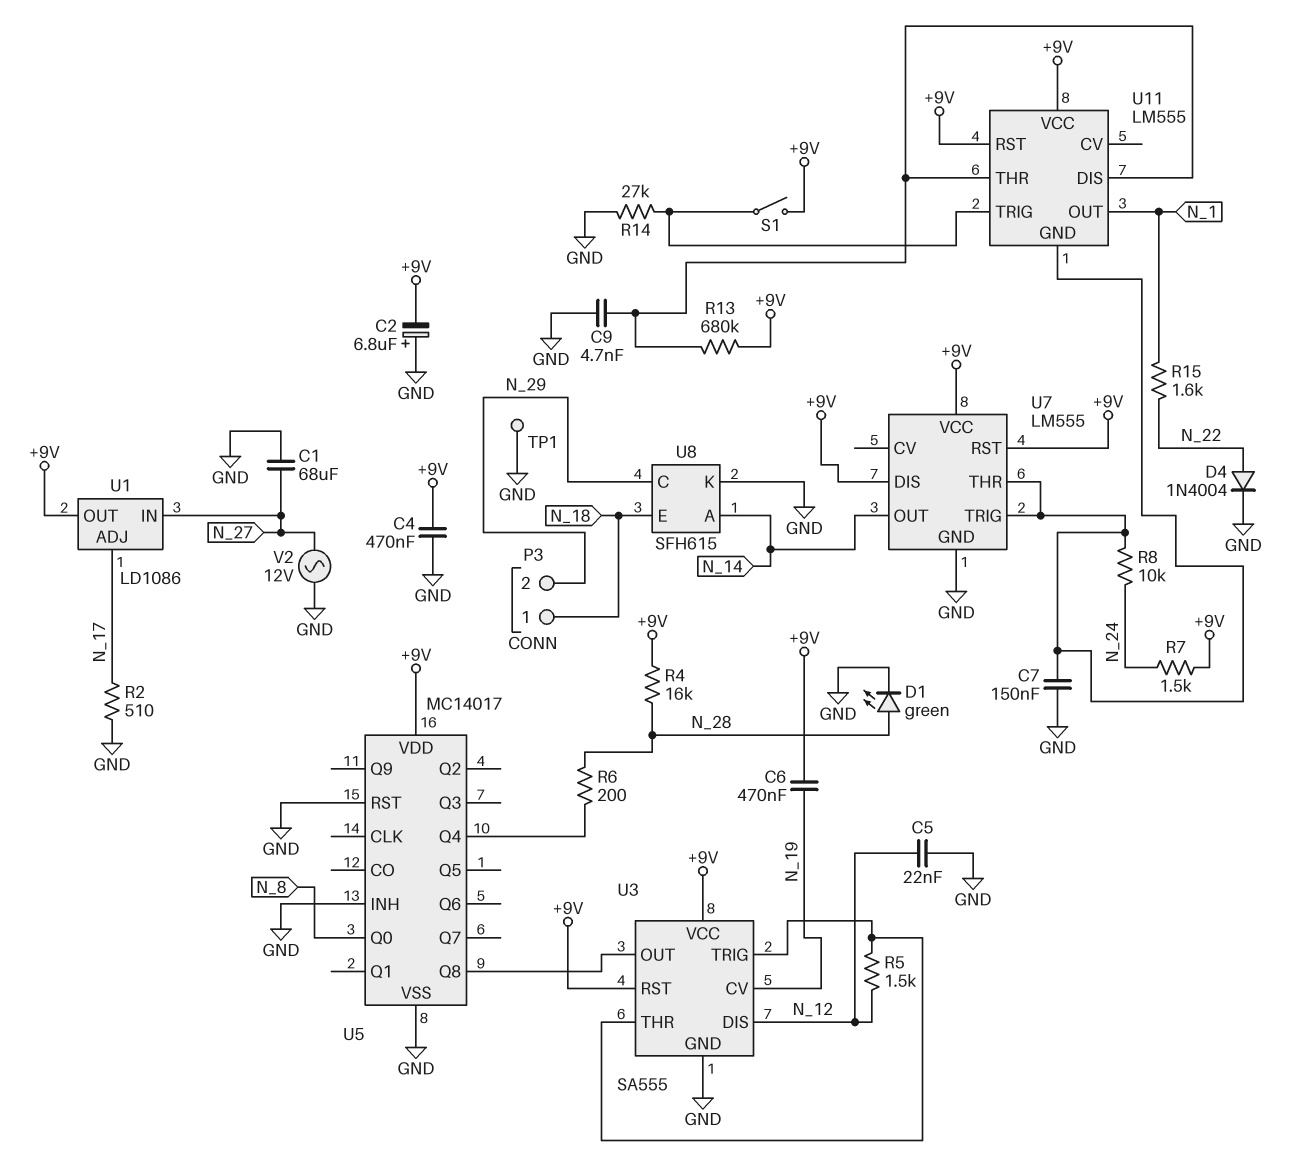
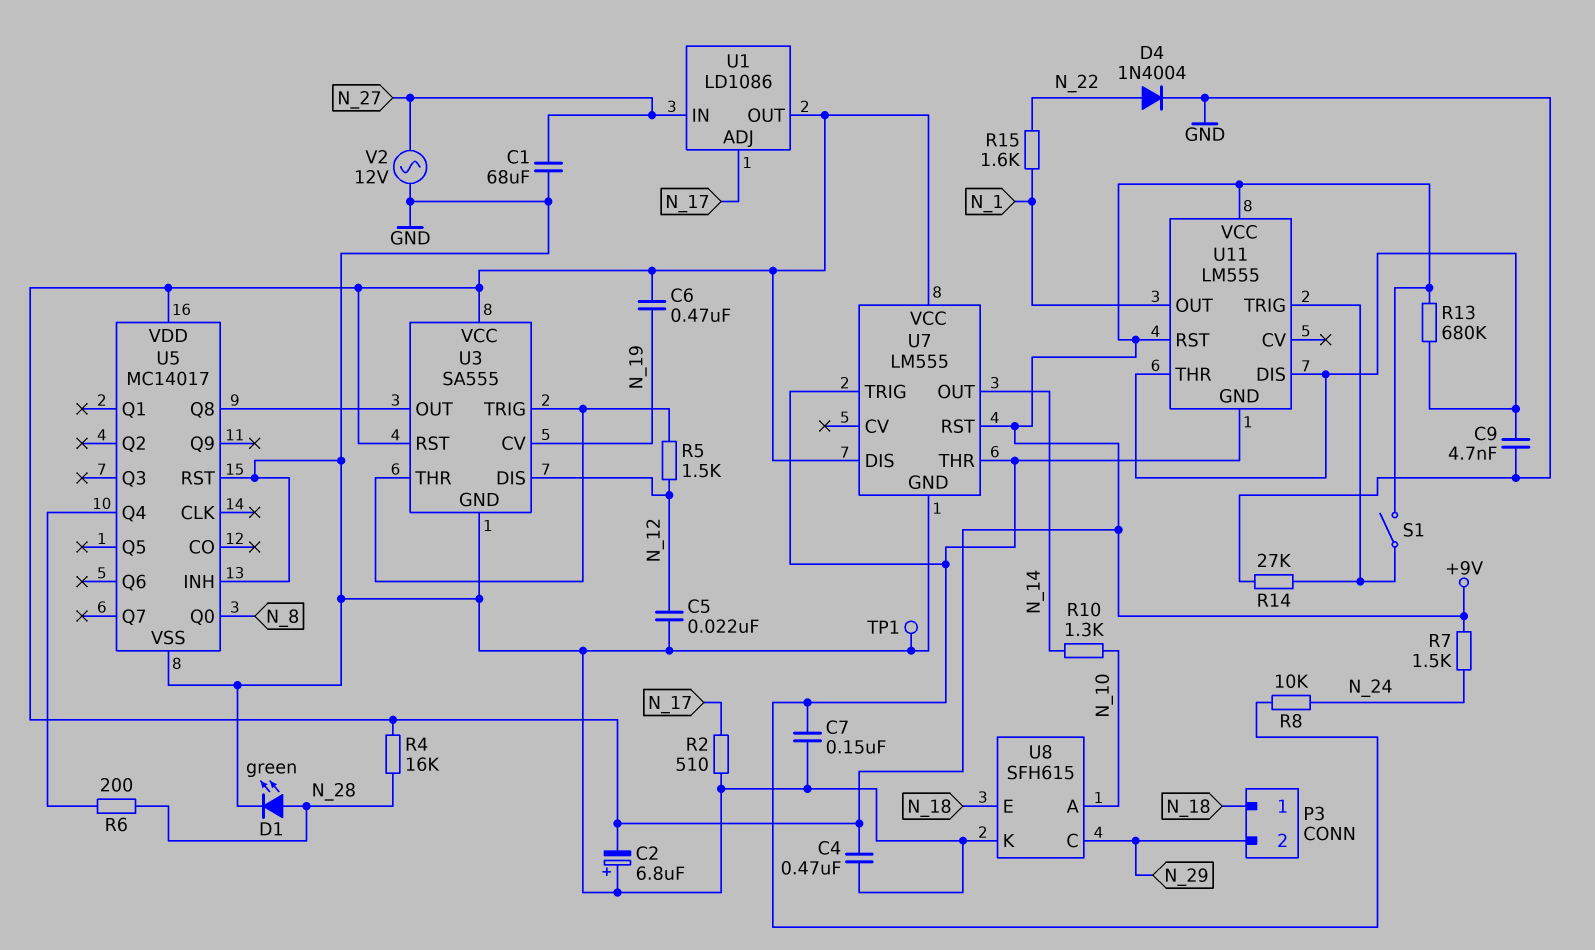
R10: none -> 1.3k (N_10, N_14)
U8 pin A: N_14 -> N_10

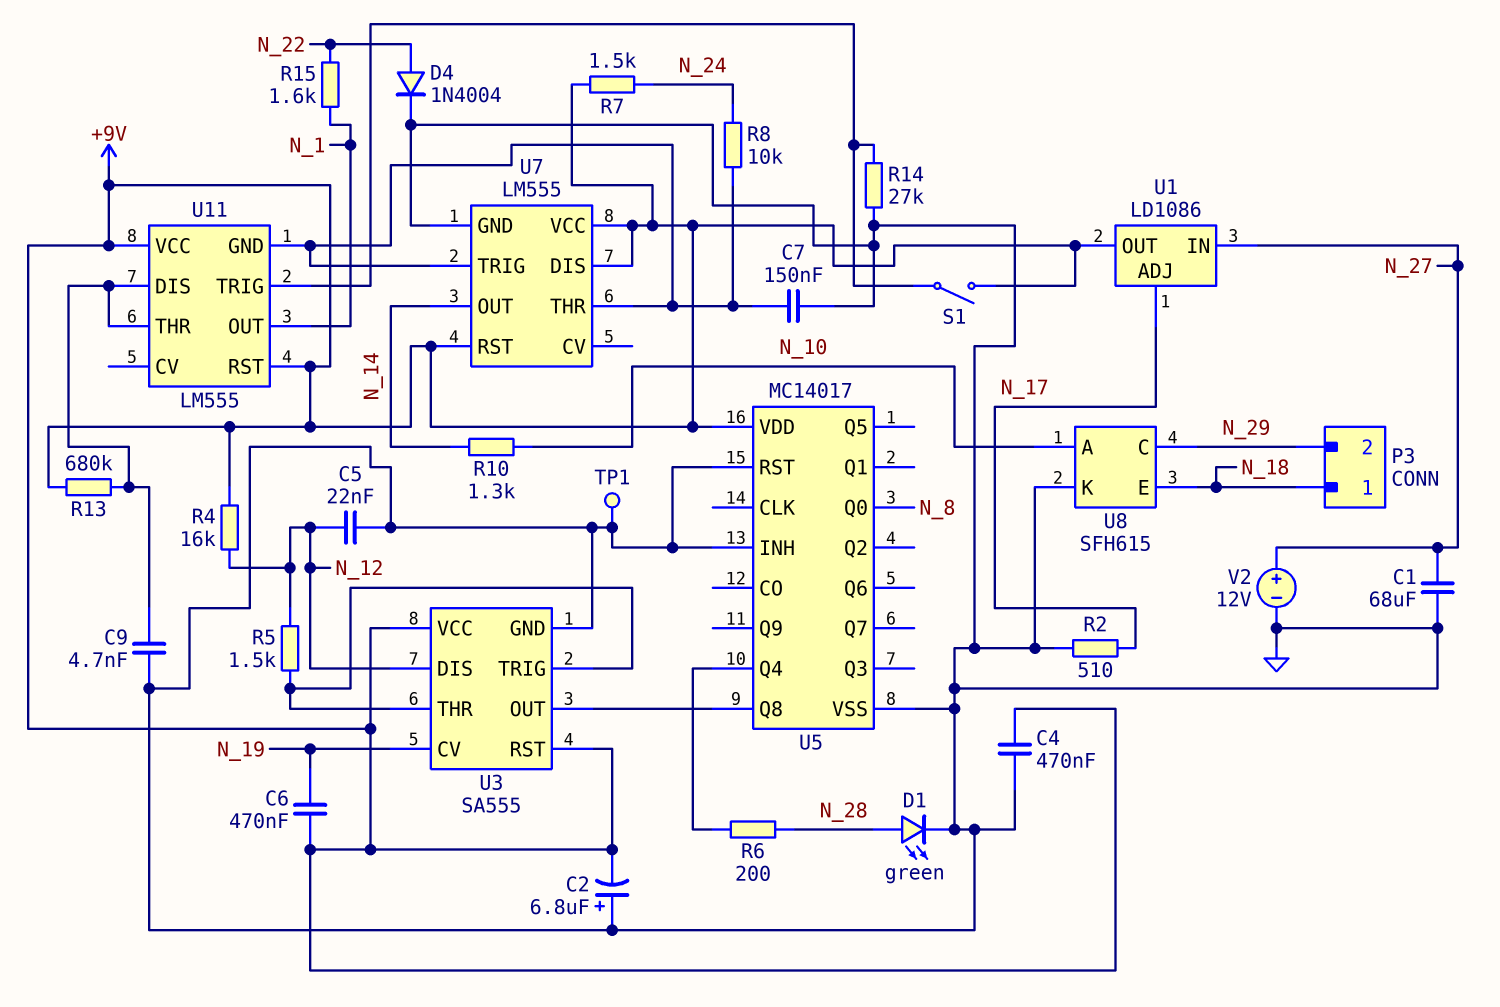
R4: 16k (+9V, N_28) -> 16k (+9V, N_12)
V2: AC 12V (GND, N_27) -> 12V (plus N_27, minus GND)

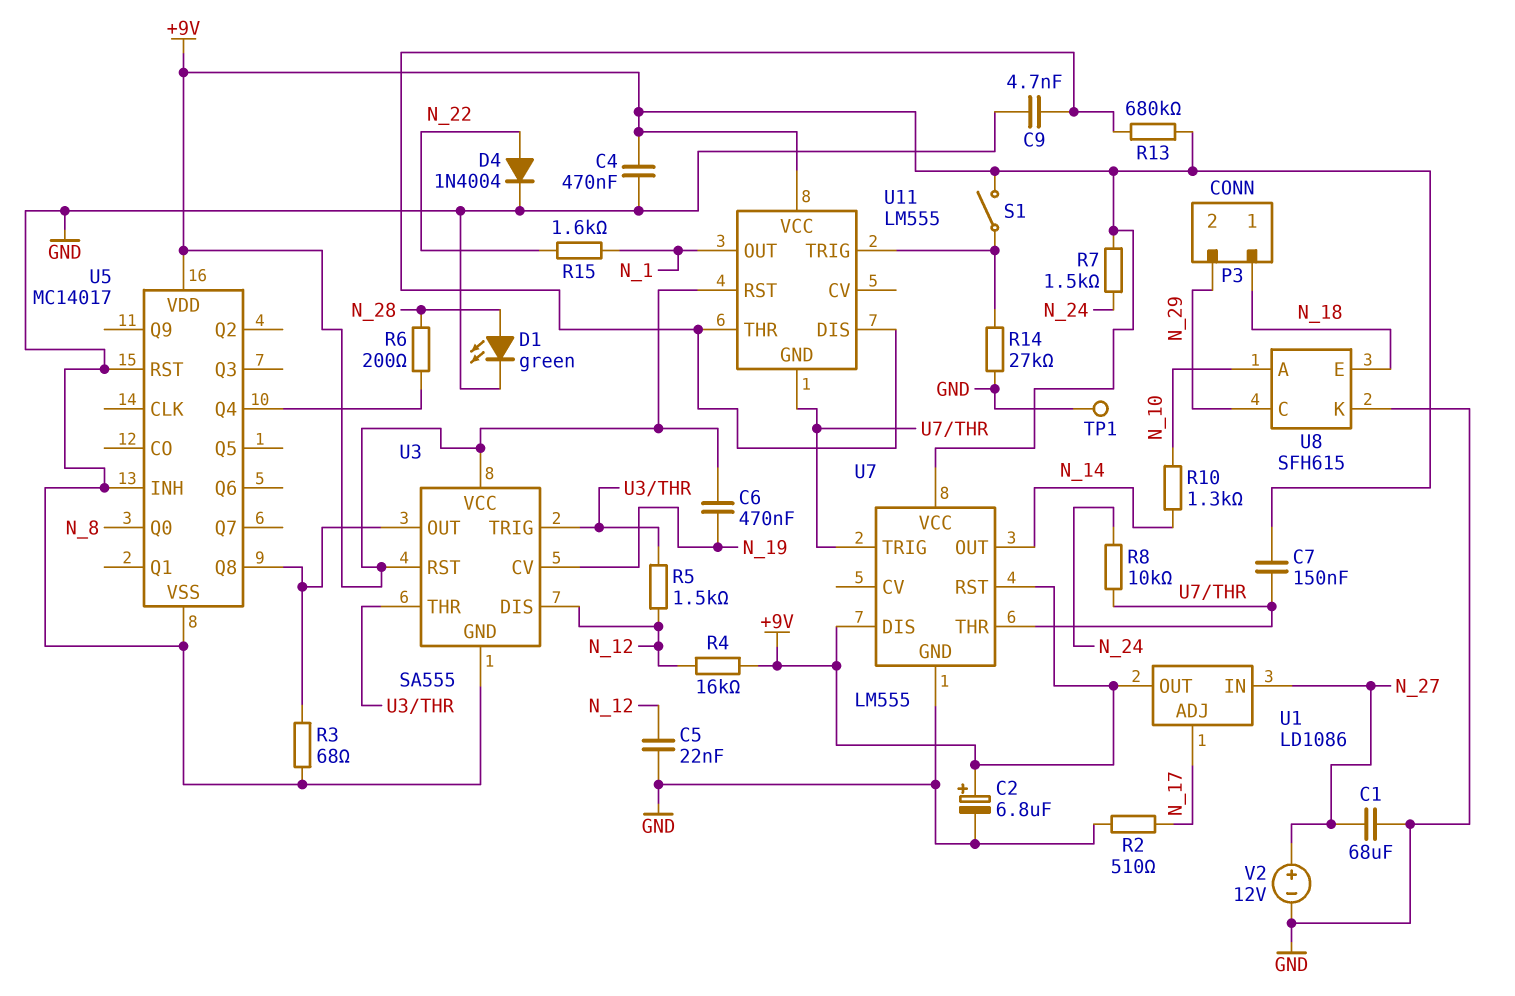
C2: 6.8uF (plus GND, minus +9V) -> 6.8uF (plus +9V, minus GND)
C7: 150nF (GND, U7/THR) -> 150nF (+9V, U7/THR)
R3: none -> 68 (GND, U3/OUT)

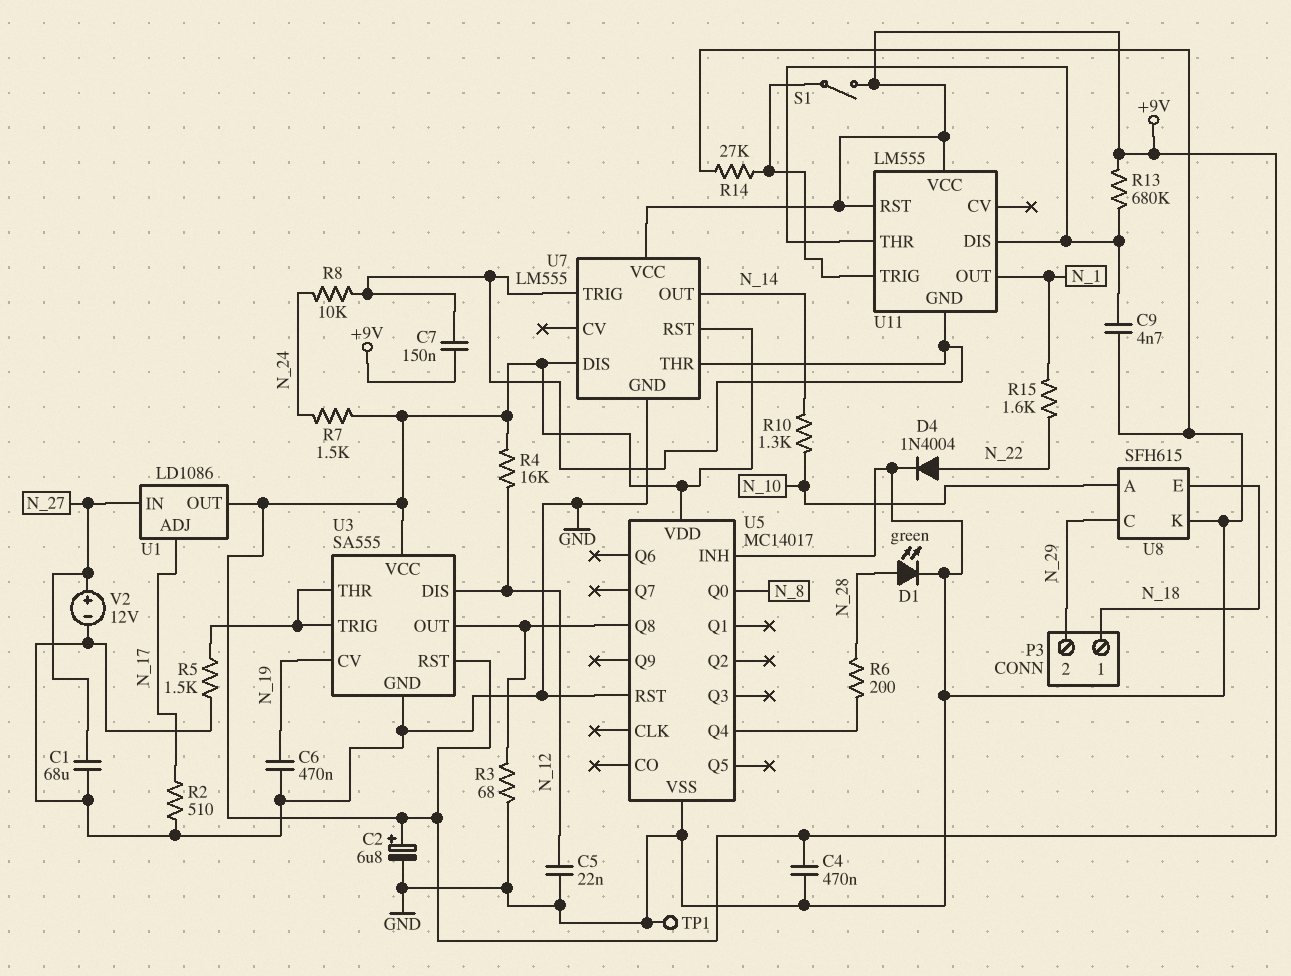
C6: 470nF (+9V, N_19) -> 470nF (GND, N_19)
R5: 1.5k (N_12, U3/THR) -> 1.5k (GND, U3/THR)

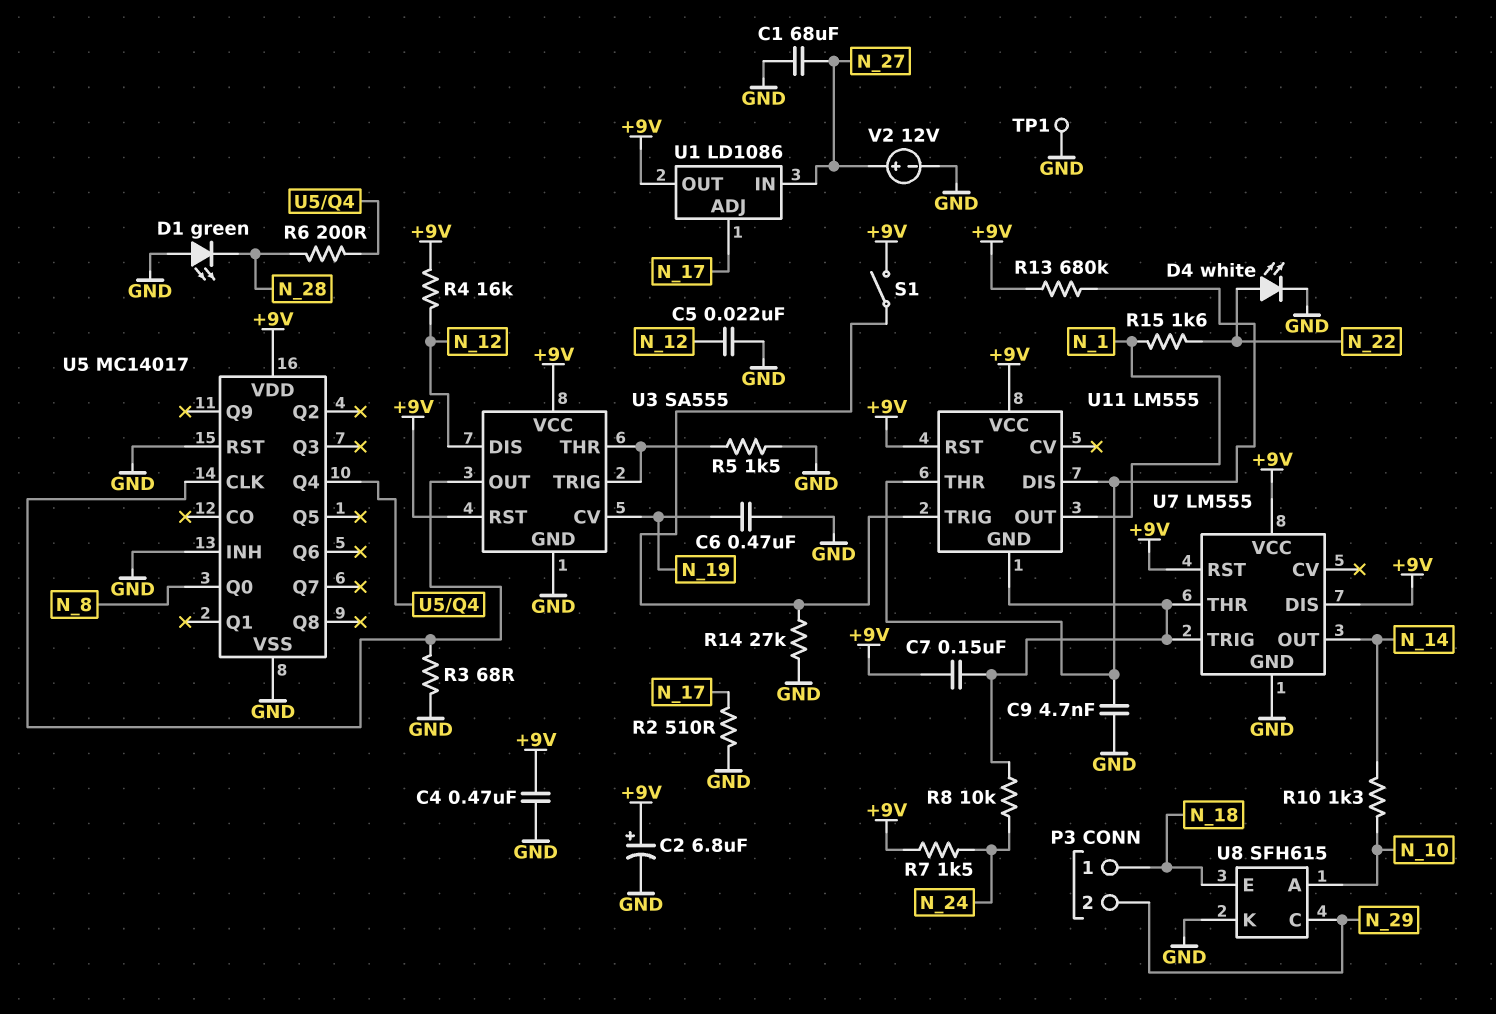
D1: LED green (A N_28, K GND) -> LED green (A GND, K N_28)
D4: diode 1N4004 (A N_22, K GND) -> LED white (A N_22, K GND)
U5 pin CLK: none -> U3/OUT
U5 pin Q8: U3/OUT -> none

